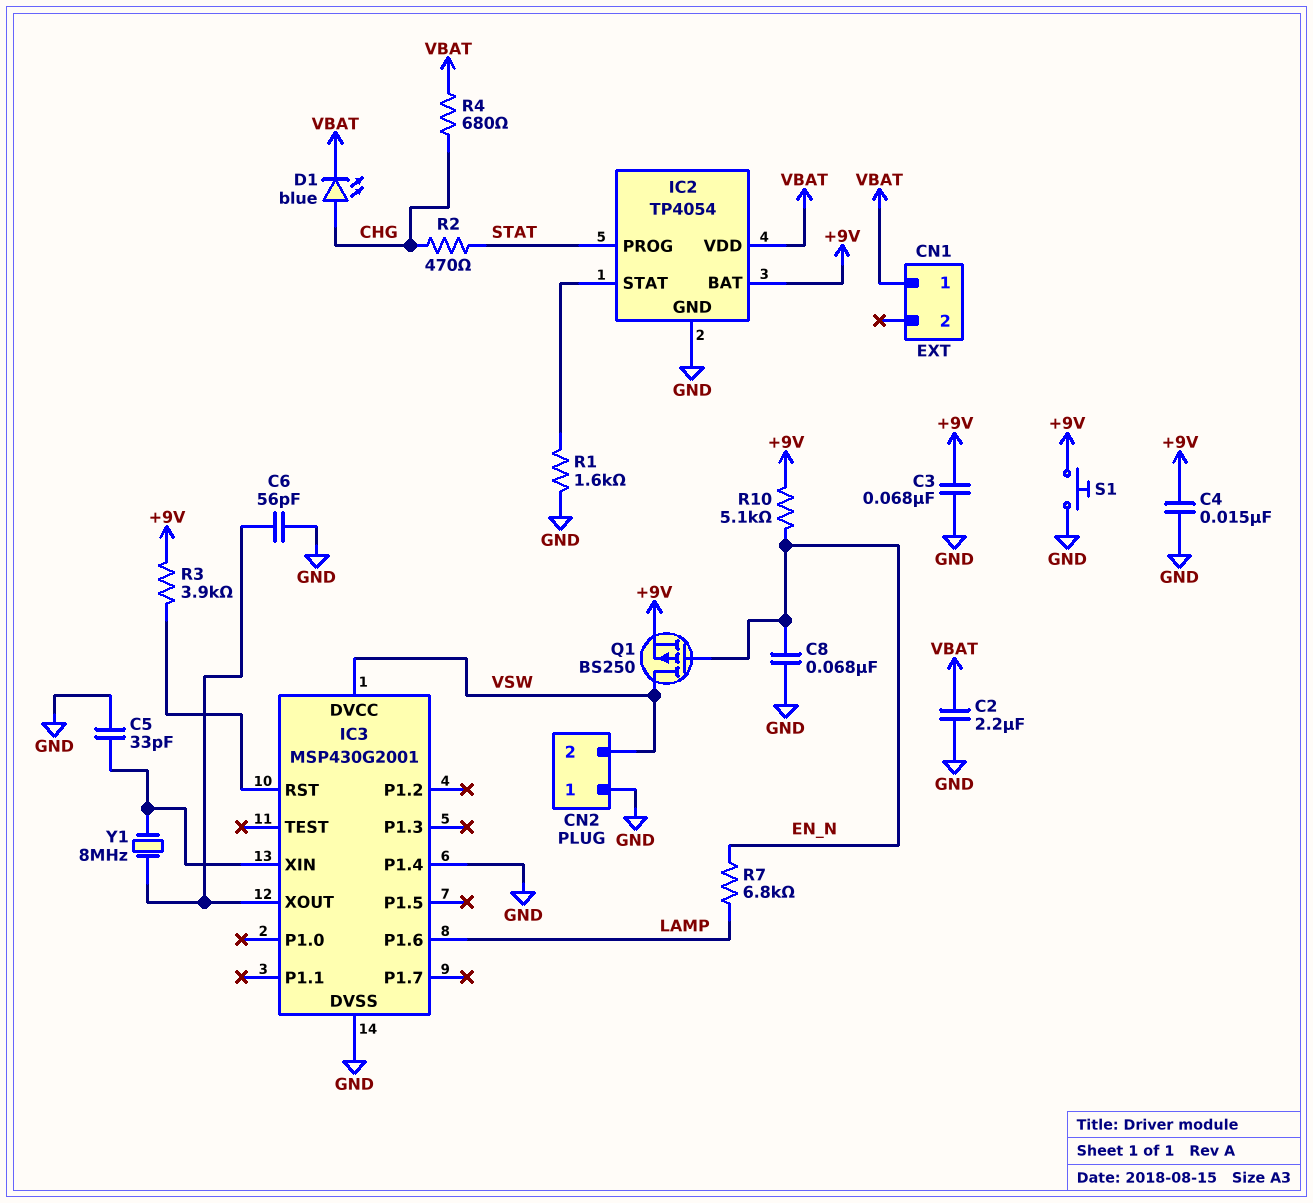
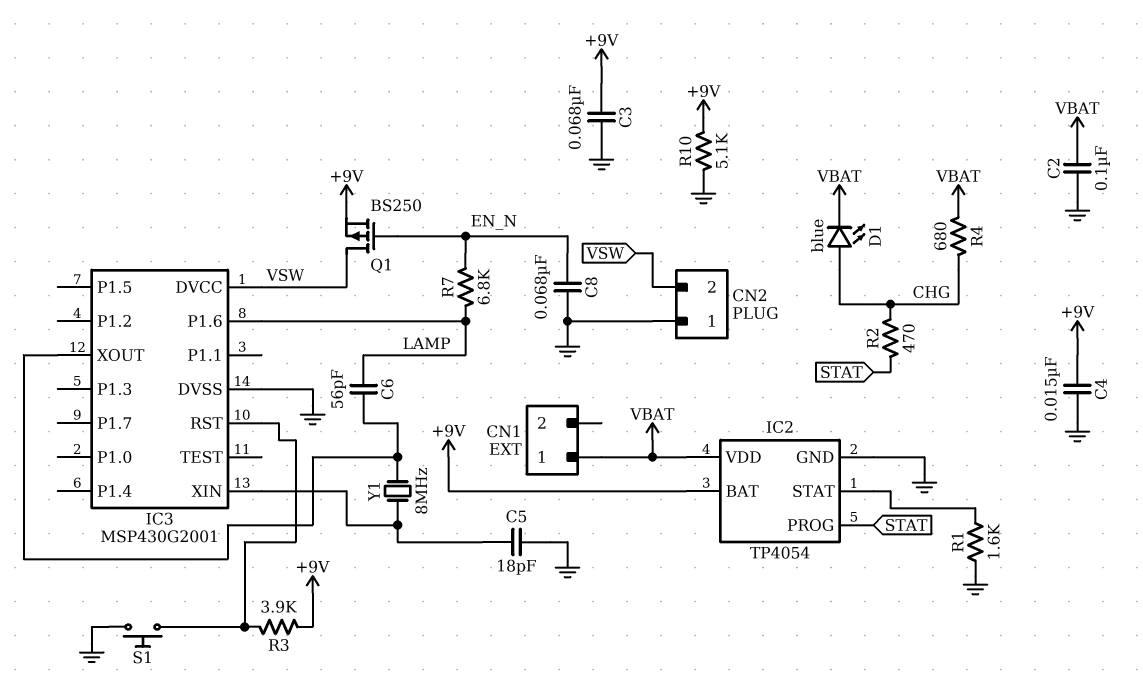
C2: 2.2uF (GND, VBAT) -> 100nF (GND, VBAT)
C5: 33pF (GND, IC3/XIN) -> 18pF (GND, IC3/XIN)
C6: 56pF (GND, IC3/XOUT) -> 56pF (IC3/XOUT, LAMP)
IC3 pin P1.4: GND -> none
R10: 5.1k (+9V, EN_N) -> 5.1k (+9V, GND)
S1: button (+9V, GND) -> button (GND, IC3/RST)

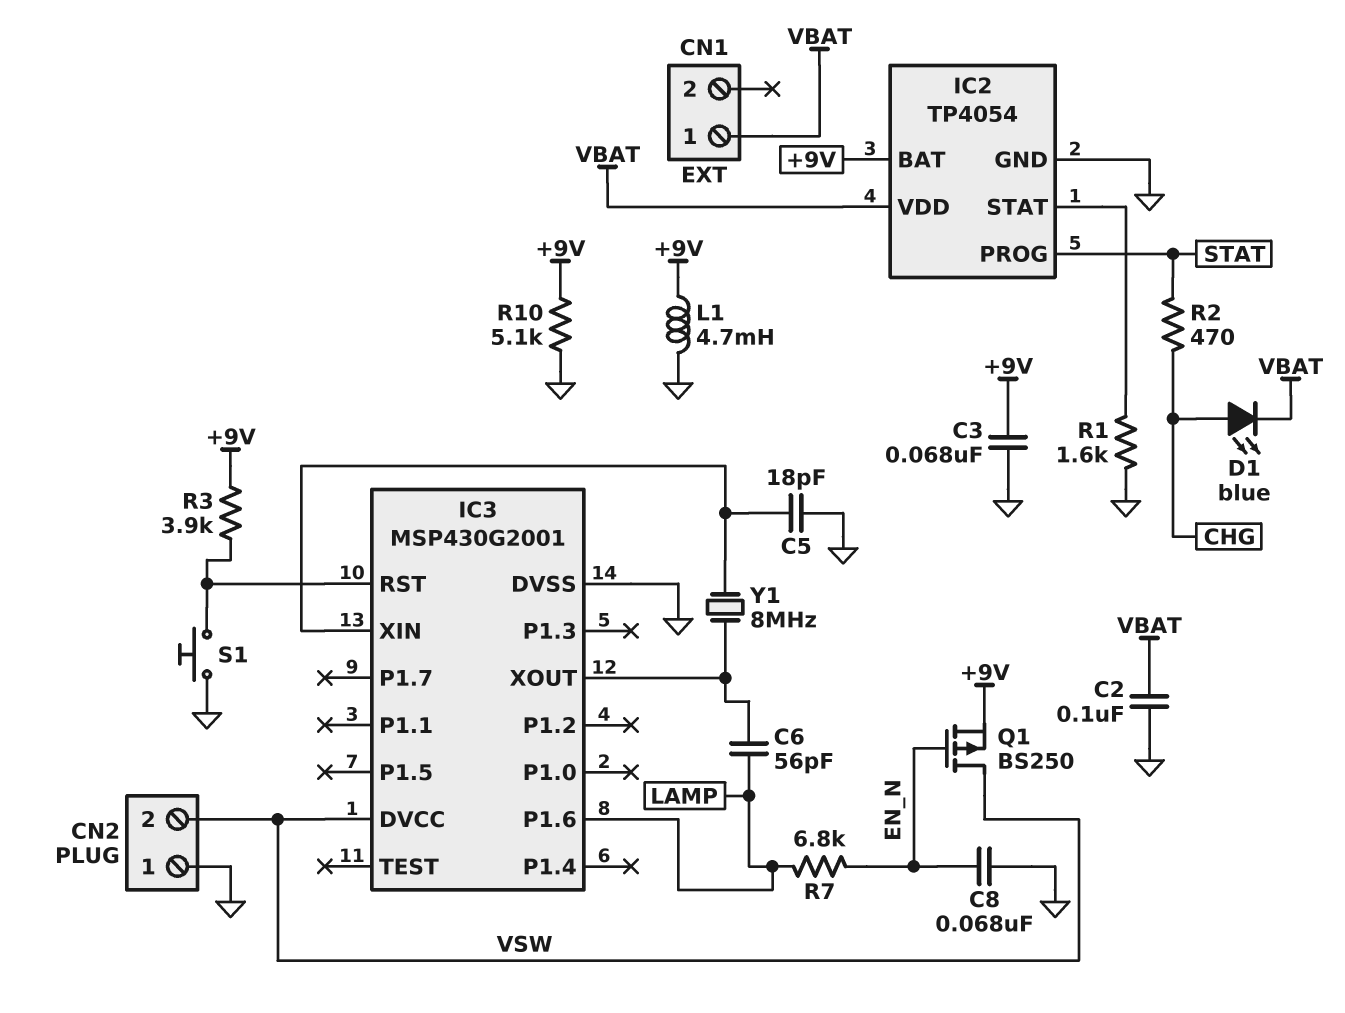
C4: 15nF (+9V, GND) -> none
L1: none -> 4.7mH (+9V, GND)
R4: 680 (CHG, VBAT) -> none

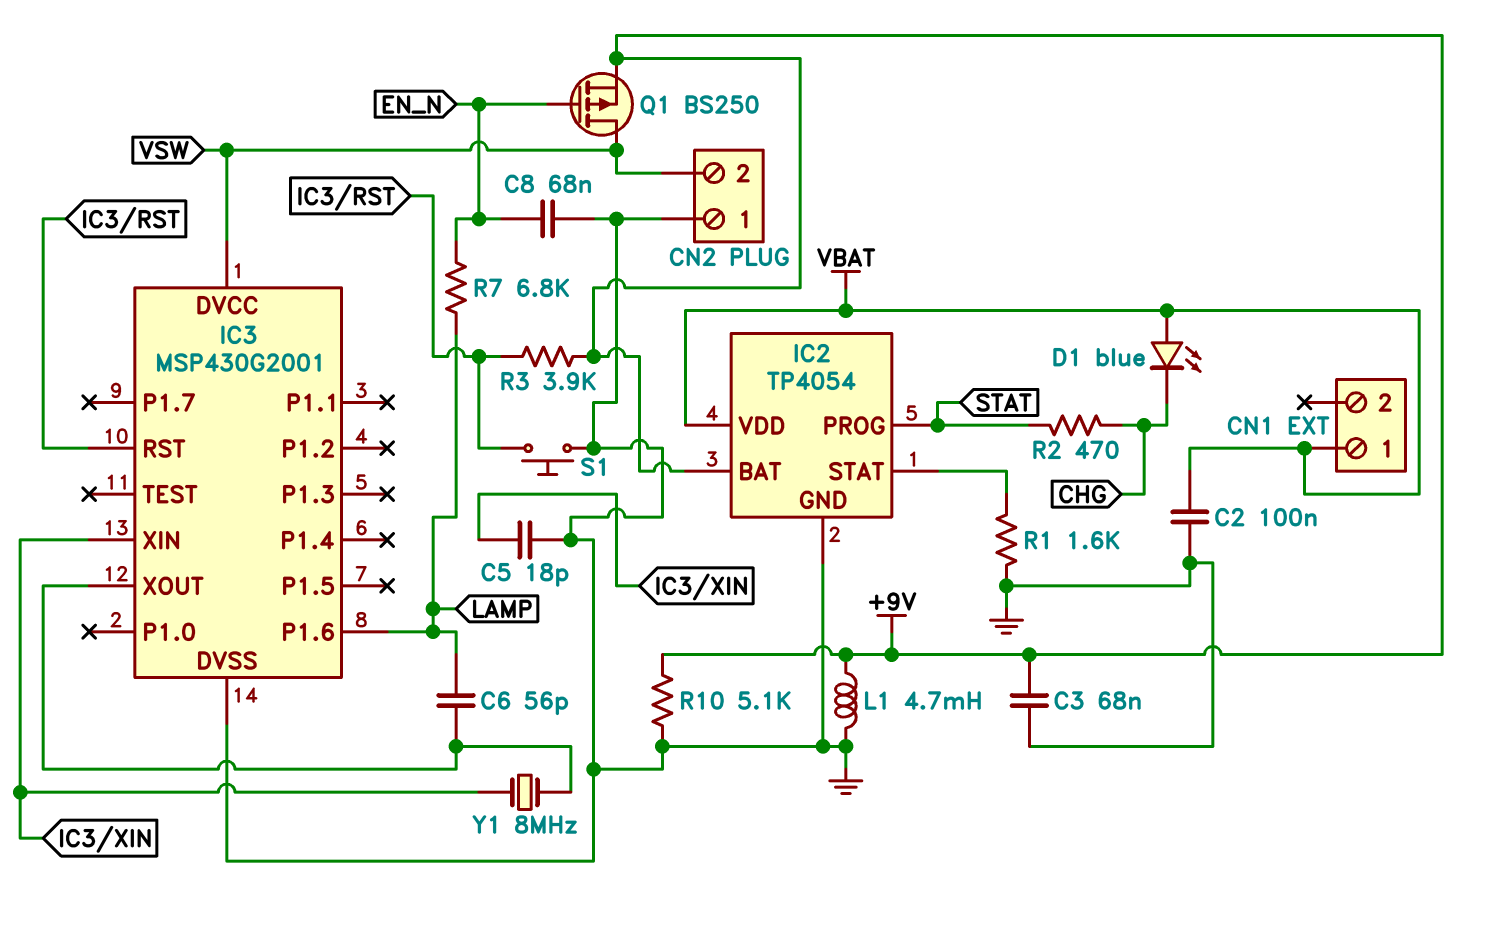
D1: LED blue (A CHG, K VBAT) -> LED blue (A VBAT, K CHG)

